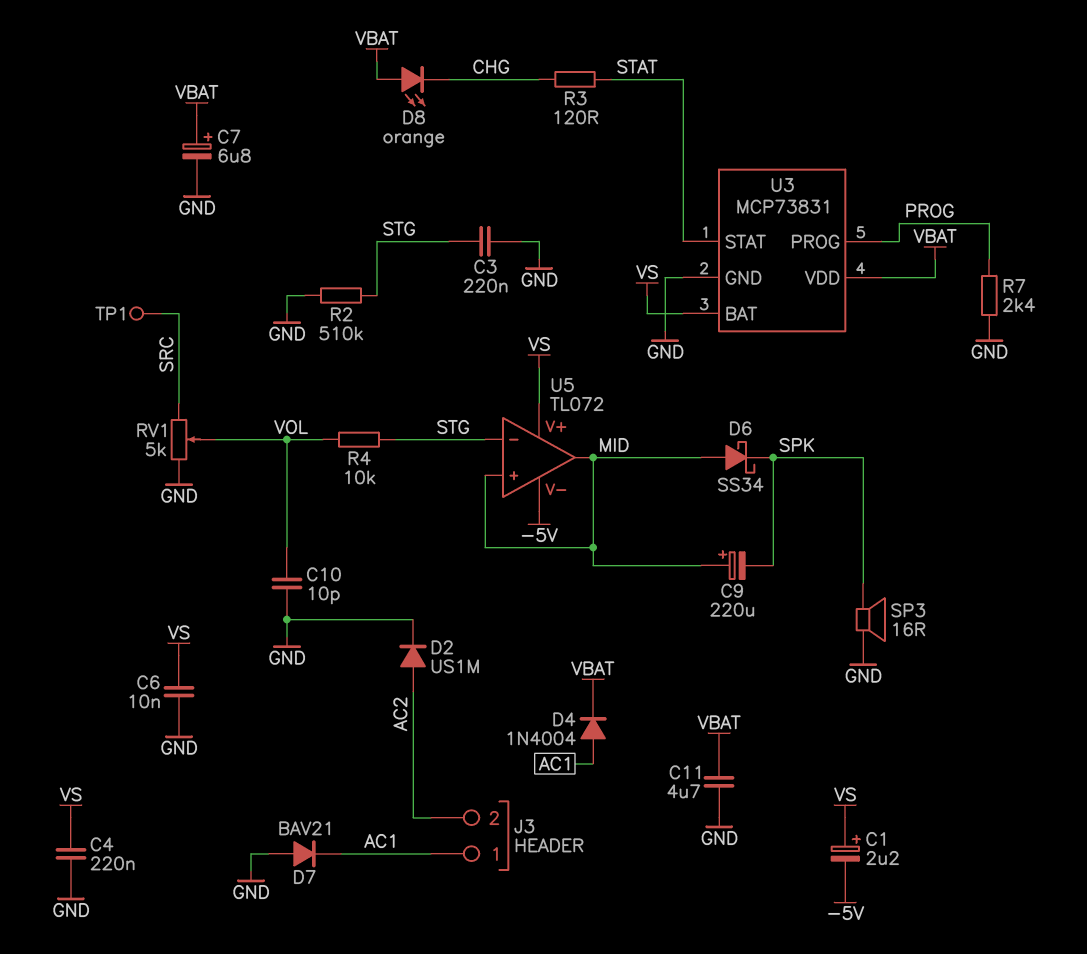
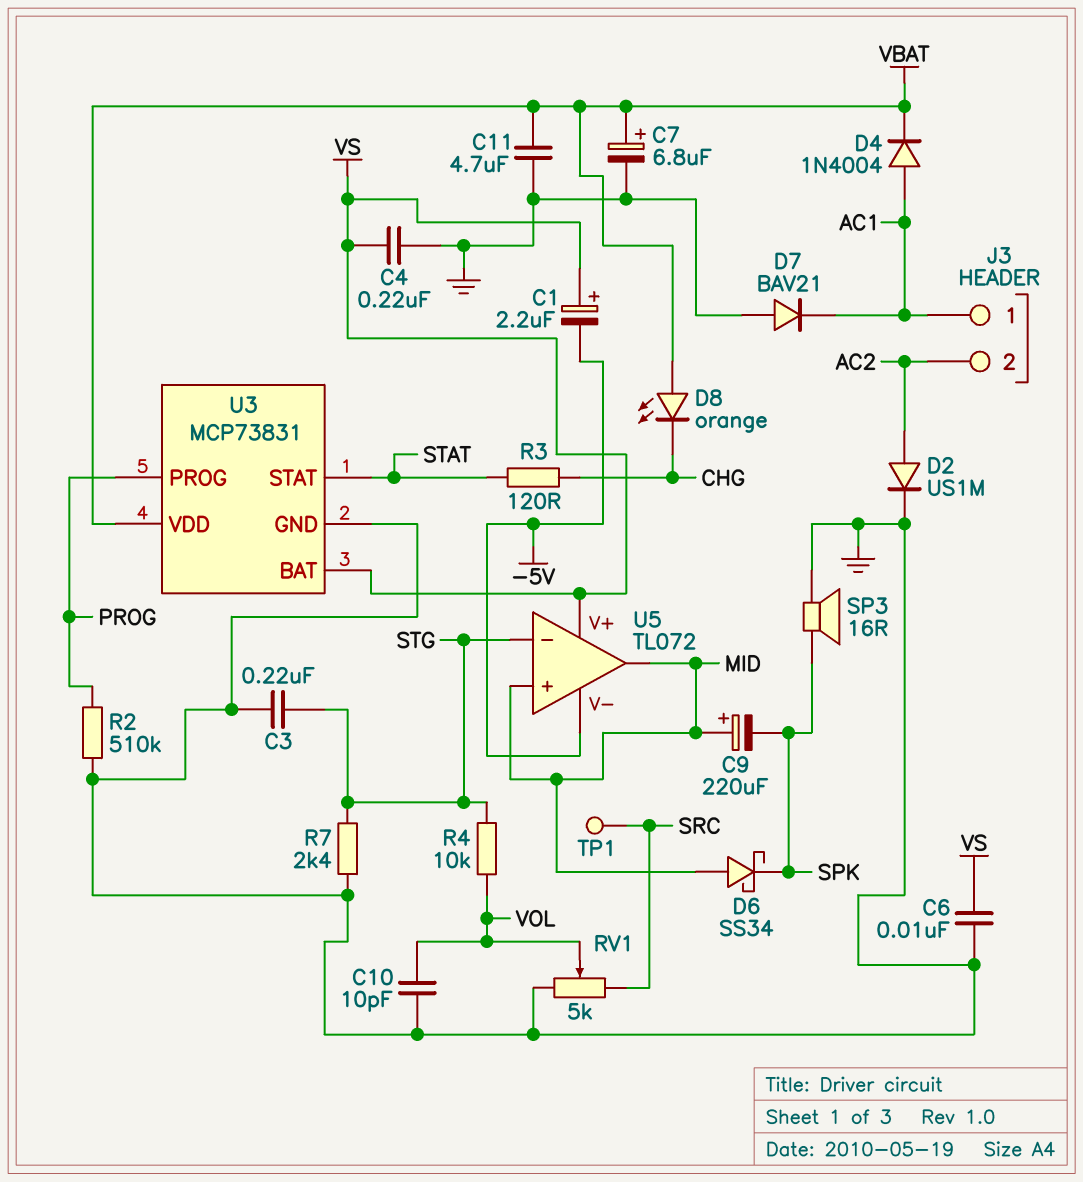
R2: 510k (GND, STG) -> 510k (GND, PROG)
R7: 2.4k (GND, PROG) -> 2.4k (GND, STG)

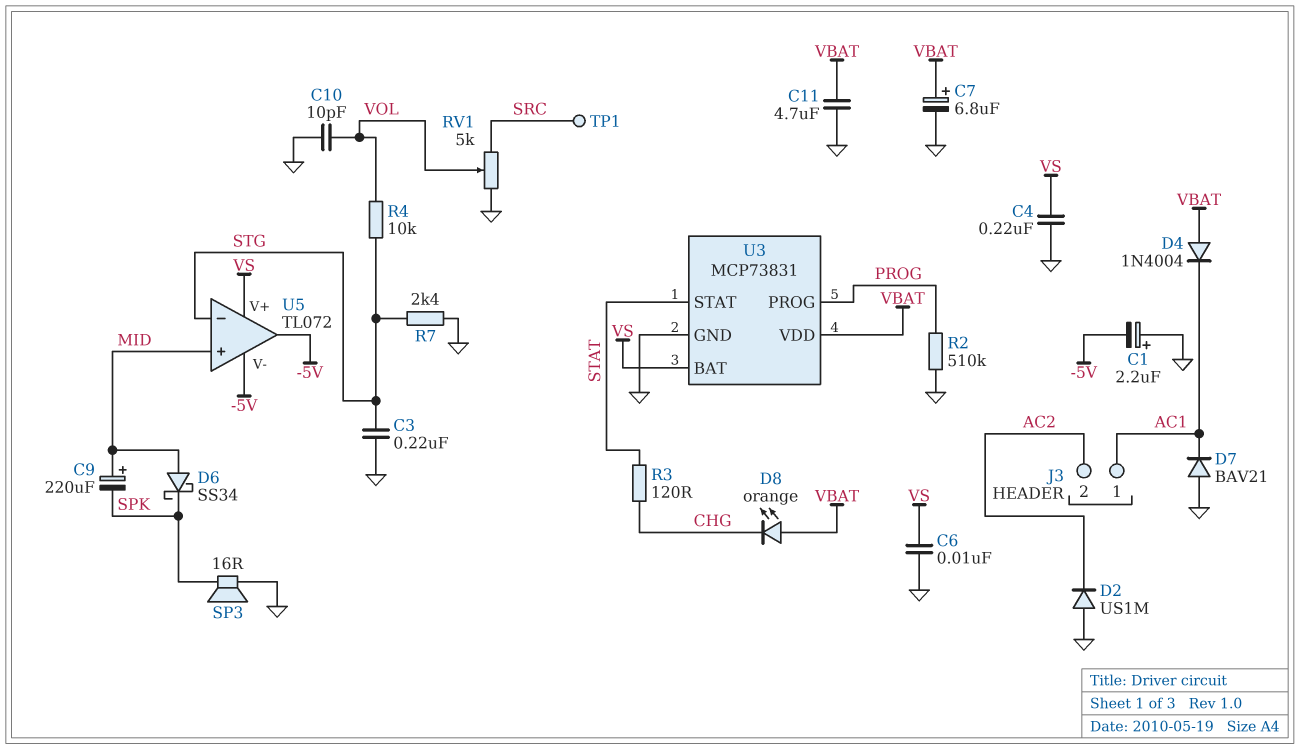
C1: 2.2uF (plus VS, minus -5V) -> 2.2uF (plus GND, minus -5V)
D2: diode US1M (A AC2, K GND) -> diode US1M (A GND, K AC2)
D4: diode 1N4004 (A AC1, K VBAT) -> diode 1N4004 (A VBAT, K AC1)
U5 pin out: MID -> -5V

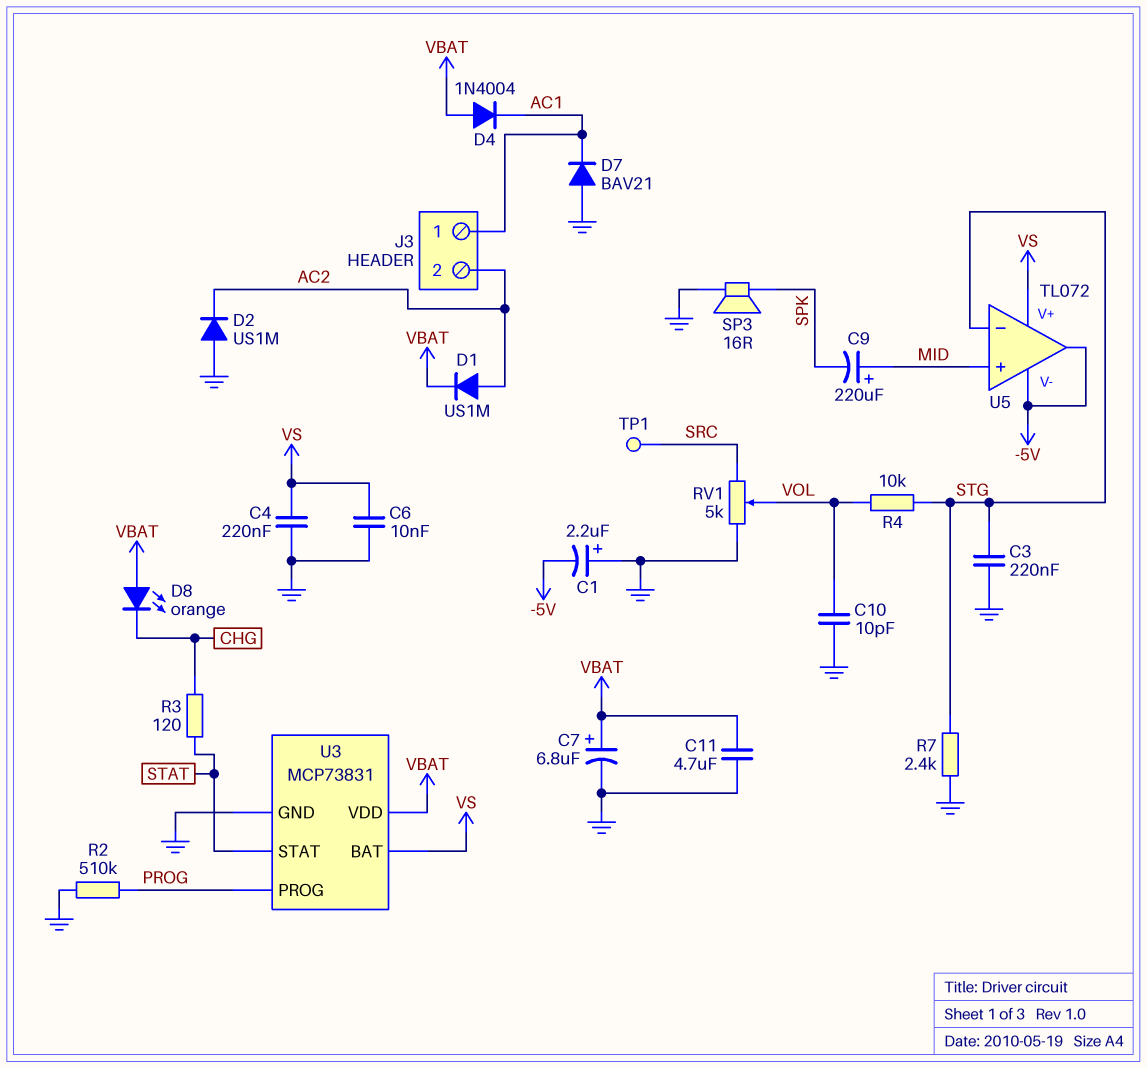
D1: none -> diode US1M (A AC2, K VBAT)
D6: schottky SS34 (A MID, K SPK) -> none

